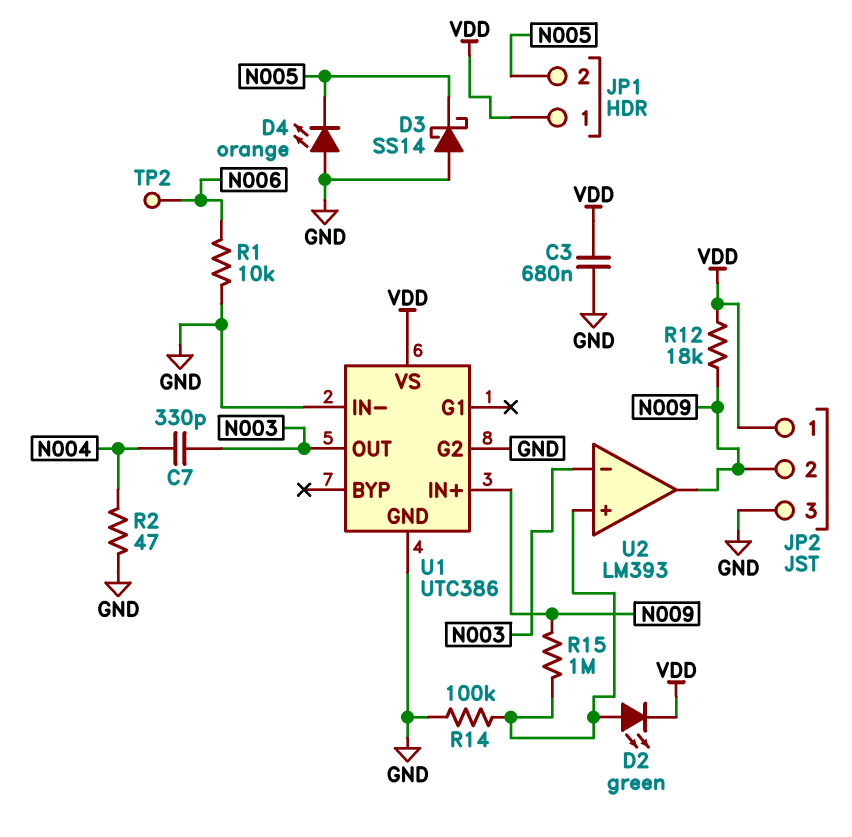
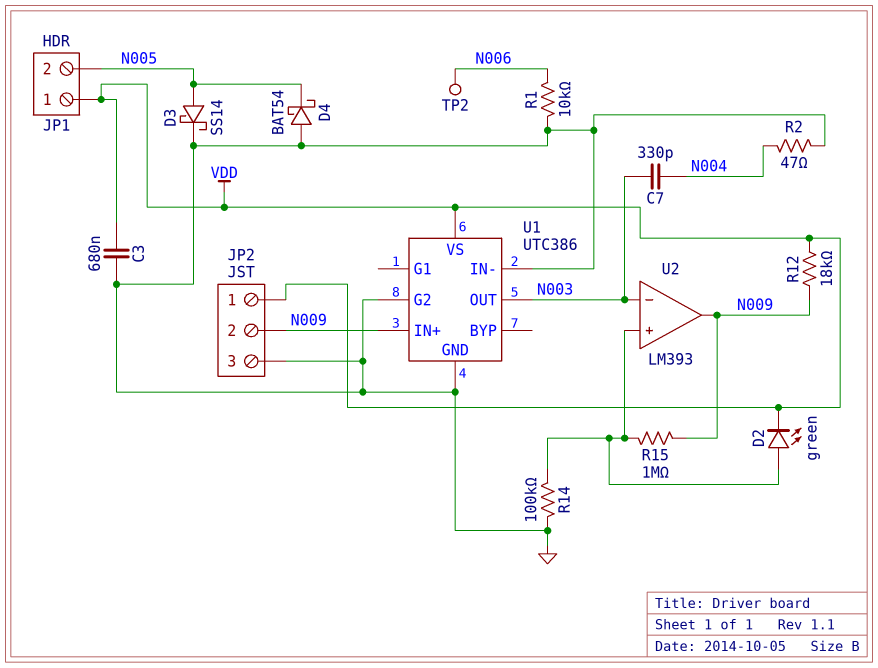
D3: schottky SS14 (A GND, K N005) -> schottky SS14 (A N005, K GND)
D4: LED orange (A GND, K N005) -> schottky BAT54 (A GND, K N005)

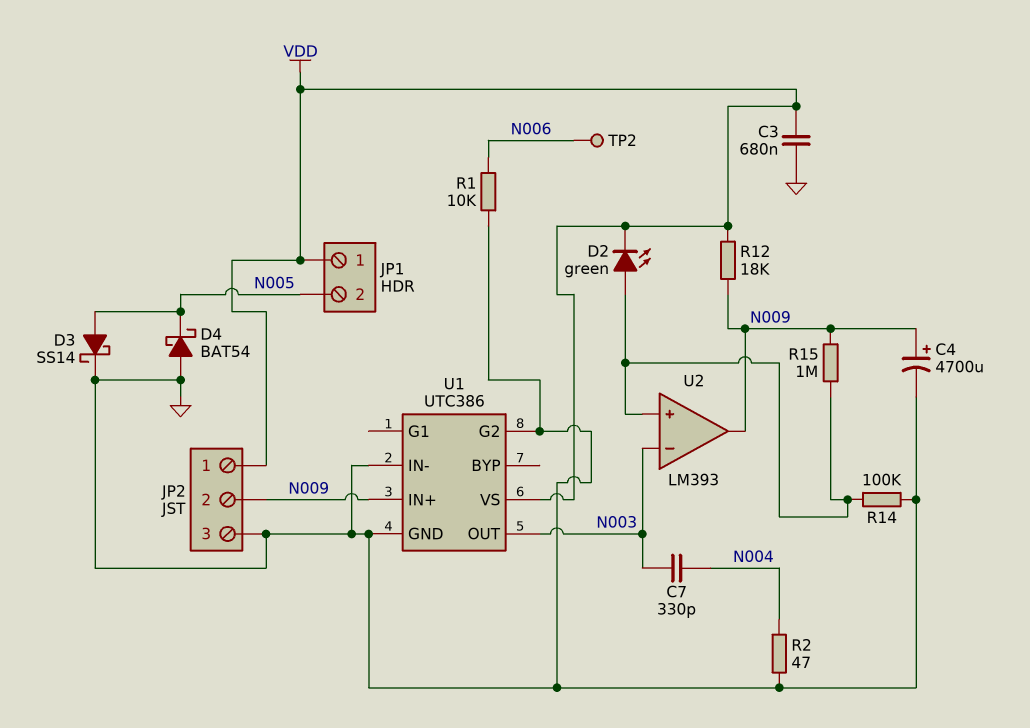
C4: none -> 4700uF (plus N009, minus GND)

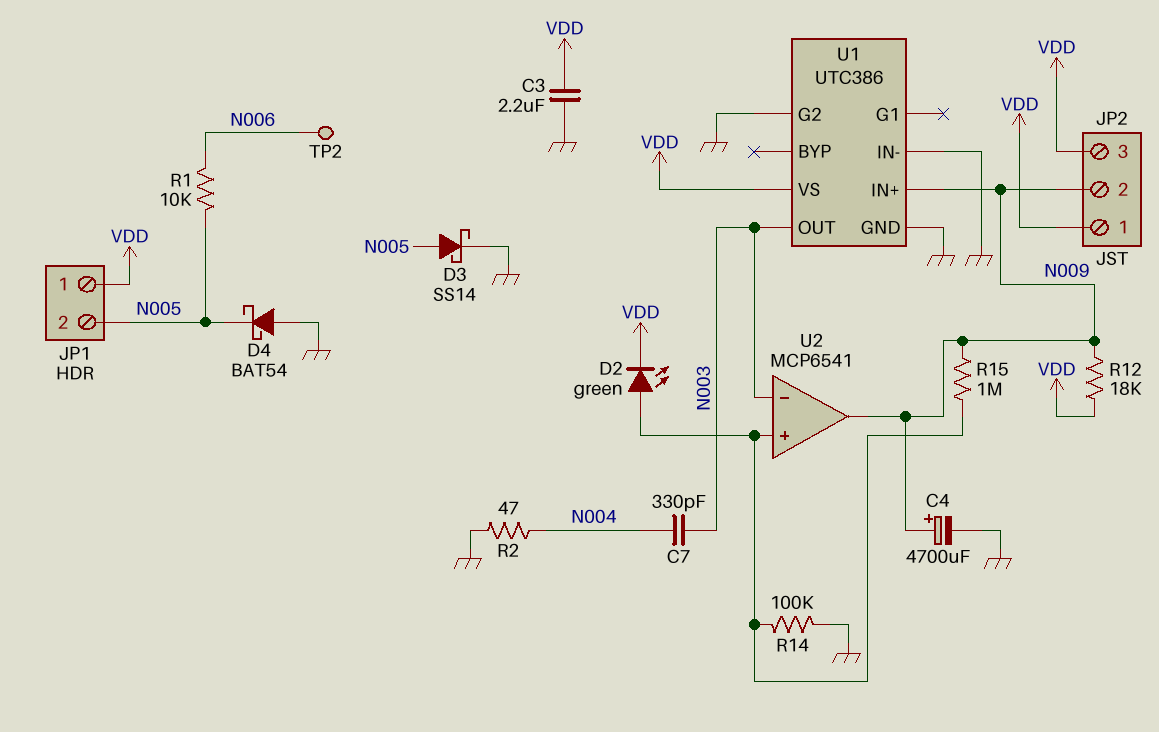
C3: 680nF (GND, VDD) -> 2.2uF (GND, VDD)
JP2 pin 3: GND -> VDD
R1: 10k (GND, N006) -> 10k (N005, N006)
U2: LM393 -> MCP6541

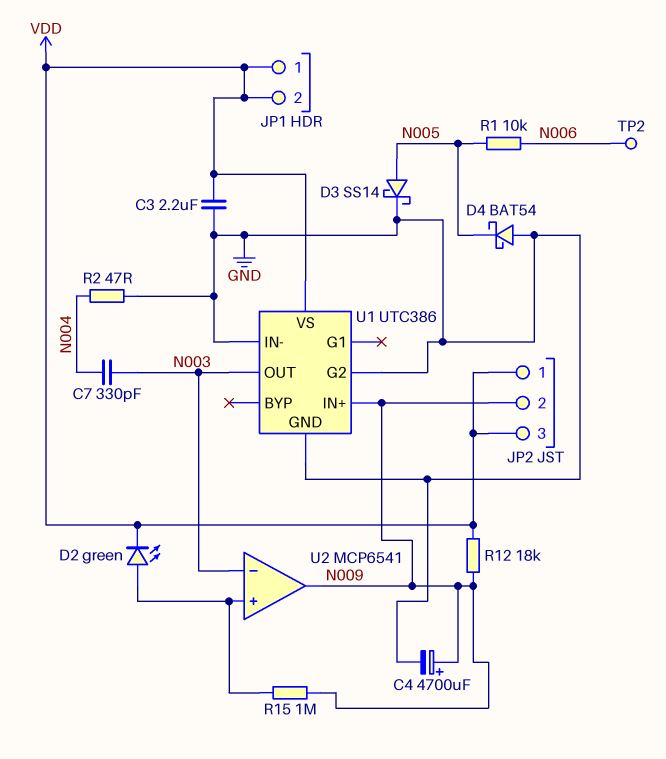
JP1 pin 2: N005 -> VDD
R14: 100k (GND, U2/in+) -> none

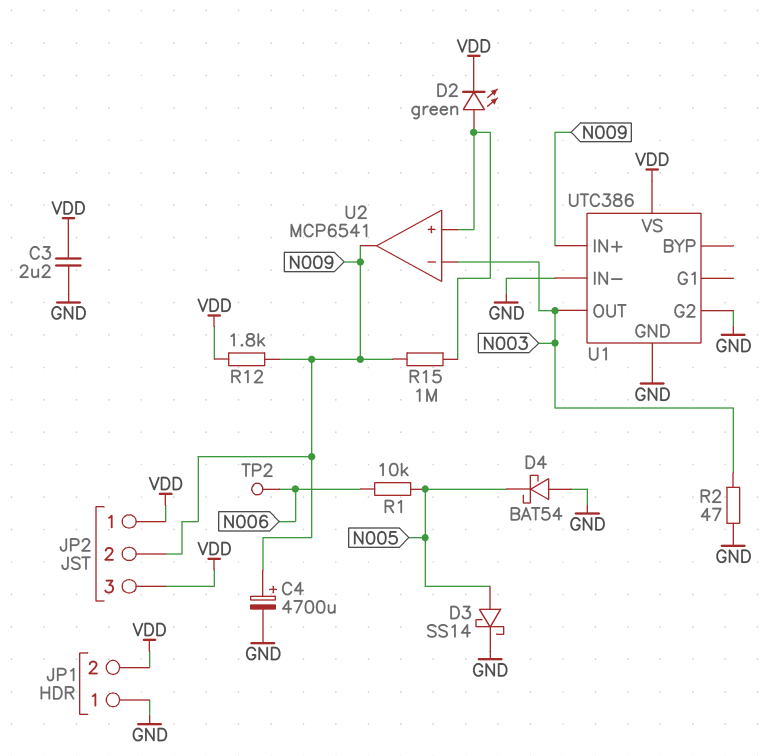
C7: 330pF (N003, N004) -> none
JP1 pin 1: VDD -> GND
R2: 47 (GND, N004) -> 47 (GND, N003)
R12: 18k (N009, VDD) -> 1.8k (N009, VDD)

